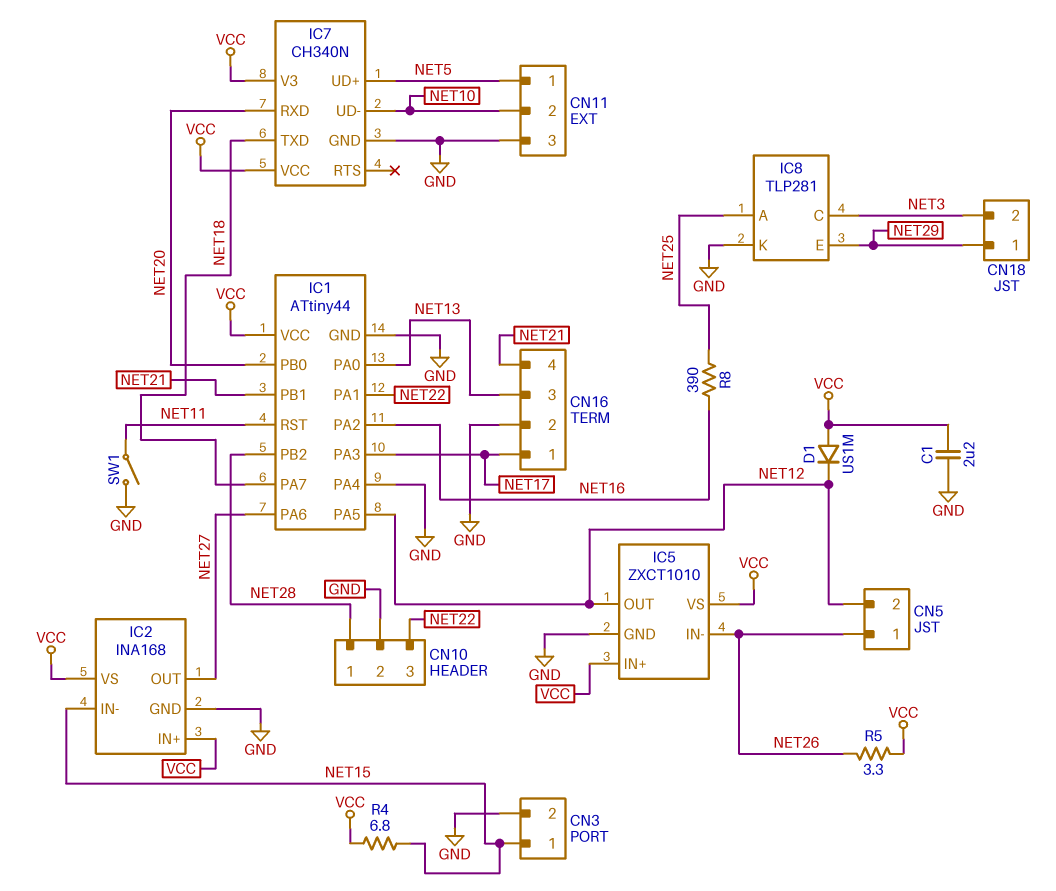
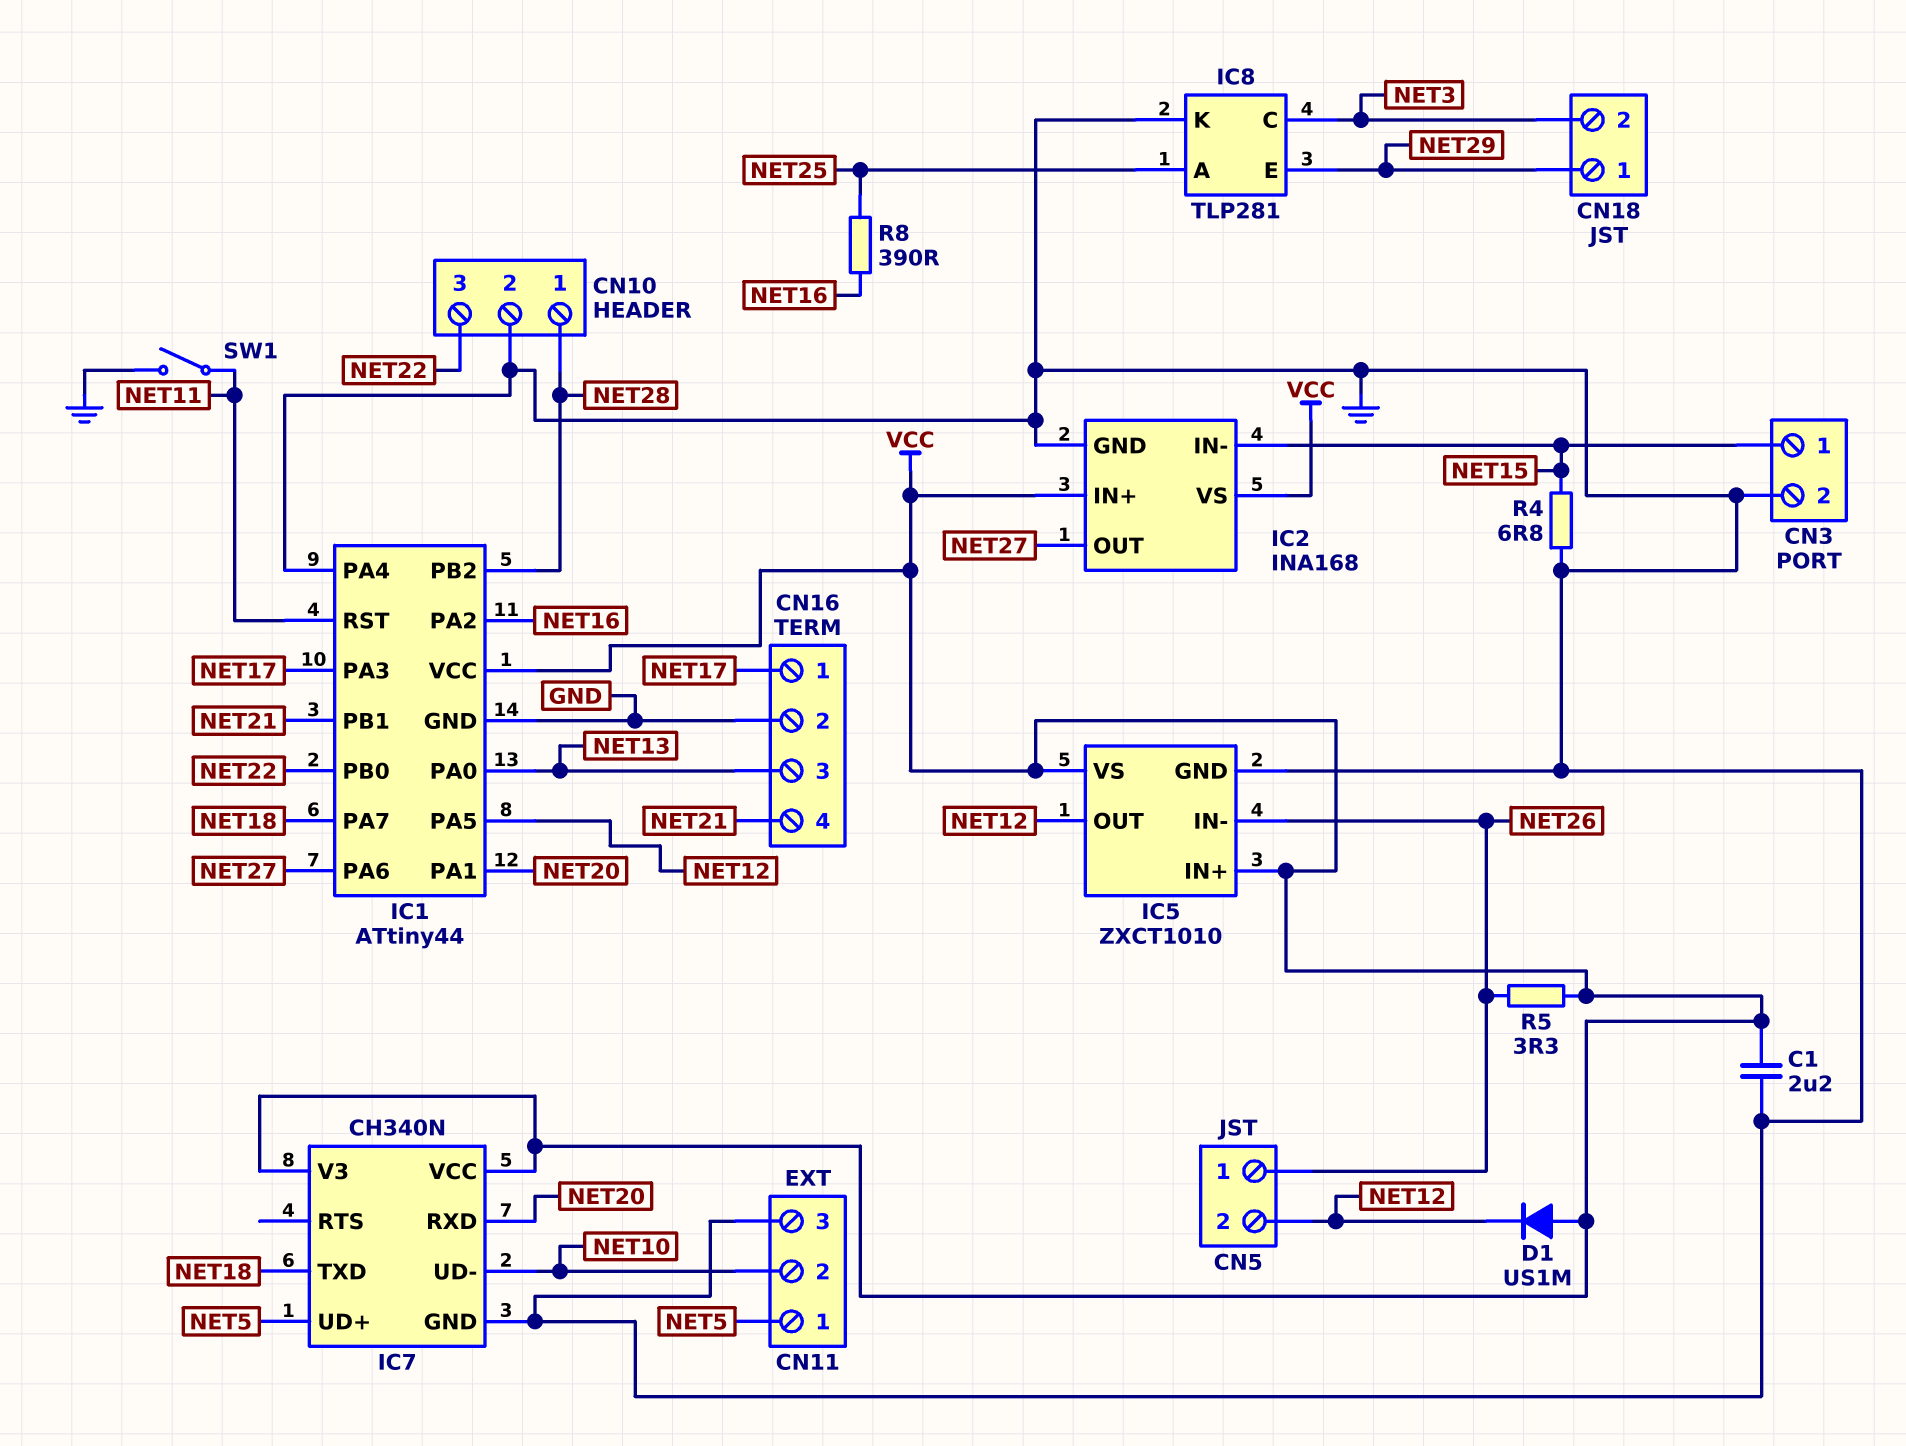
IC1 pin PA1: NET22 -> NET20
IC1 pin PB0: NET20 -> NET22
R4: 6.8 (NET15, VCC) -> 6.8 (GND, NET15)

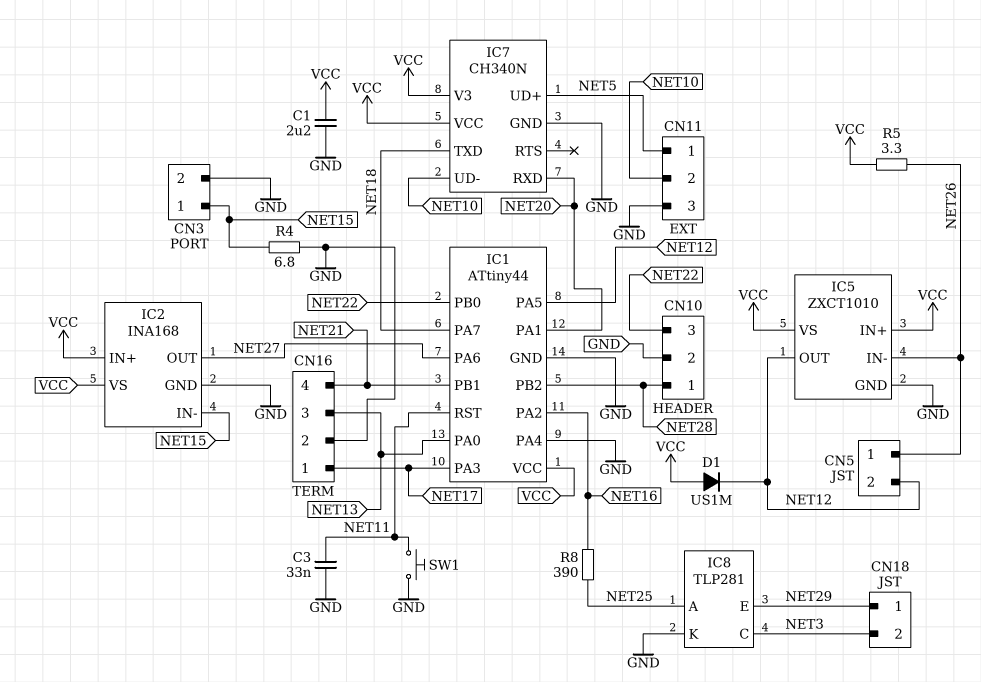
C3: none -> 33nF (GND, NET11)
SW1: switch (GND, NET11) -> button (GND, NET11)

